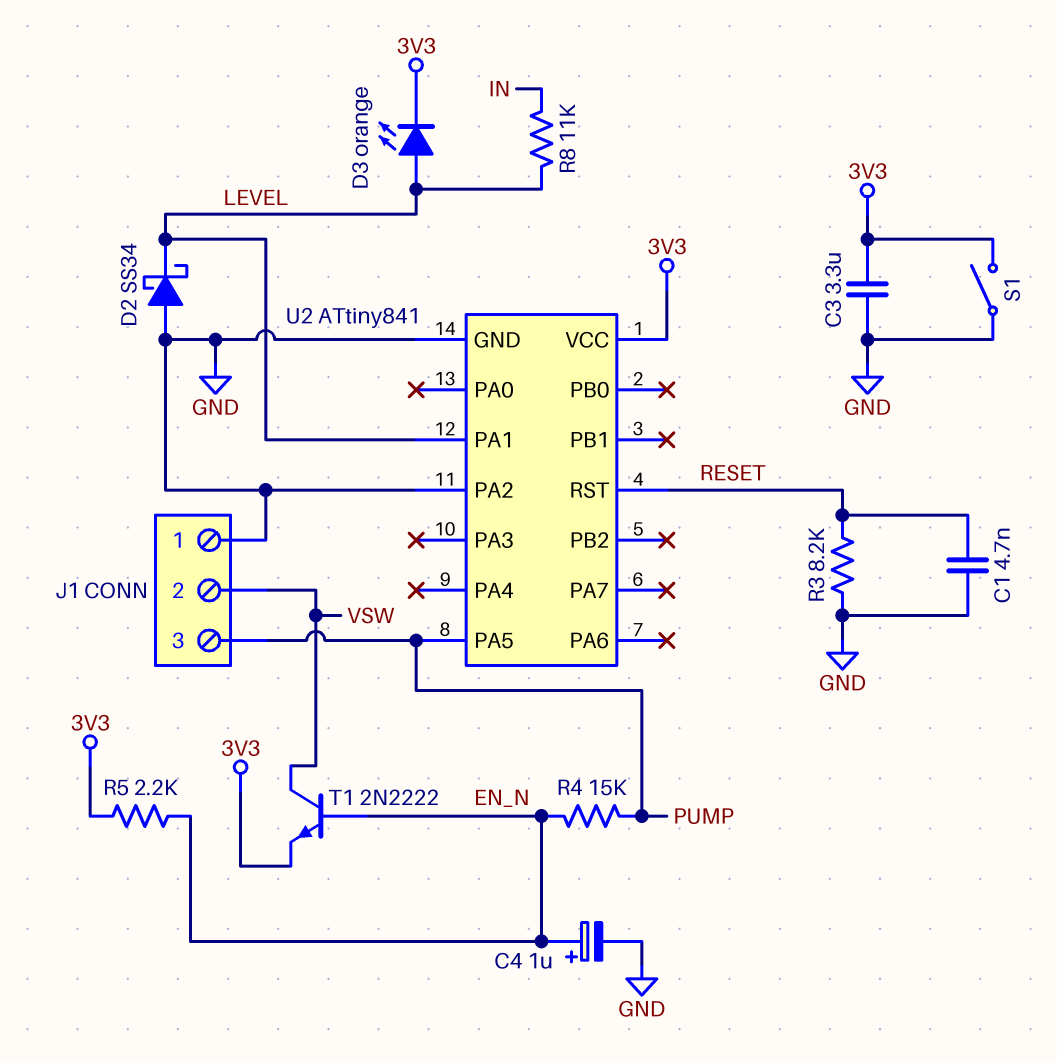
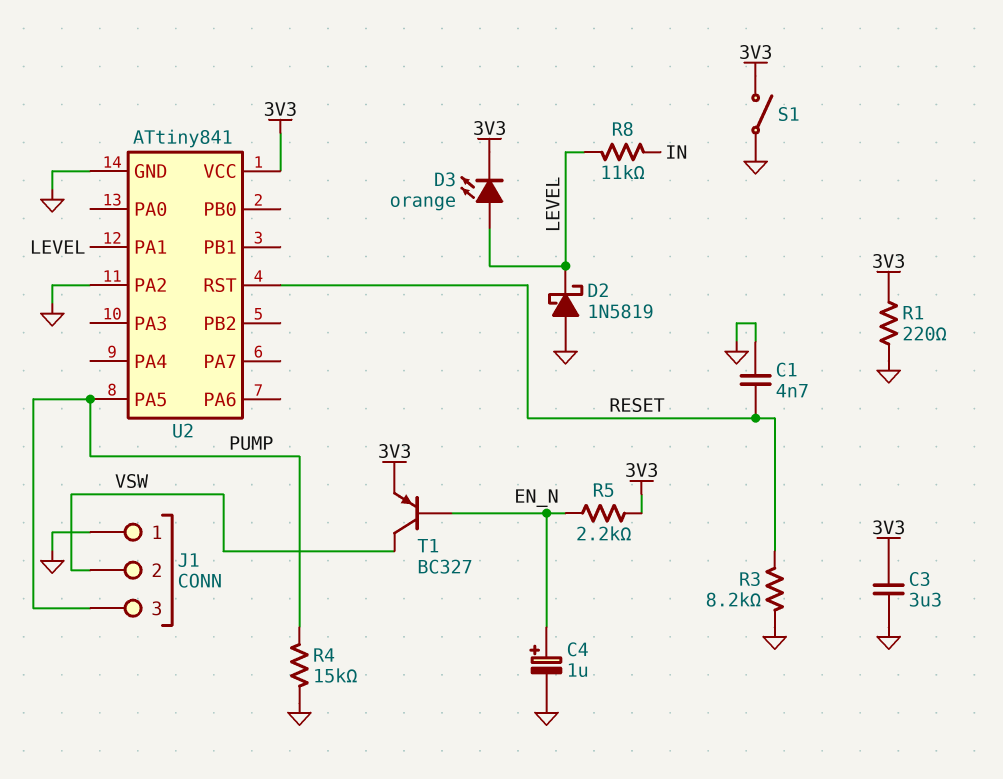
D2: schottky SS34 (A GND, K LEVEL) -> schottky 1N5819 (A GND, K LEVEL)
R1: none -> 220 (3V3, GND)
R4: 15k (EN_N, PUMP) -> 15k (GND, PUMP)
T1: NPN 2N2222 (B EN_N, C VSW, E 3V3) -> PNP BC327 (B EN_N, C VSW, E 3V3)

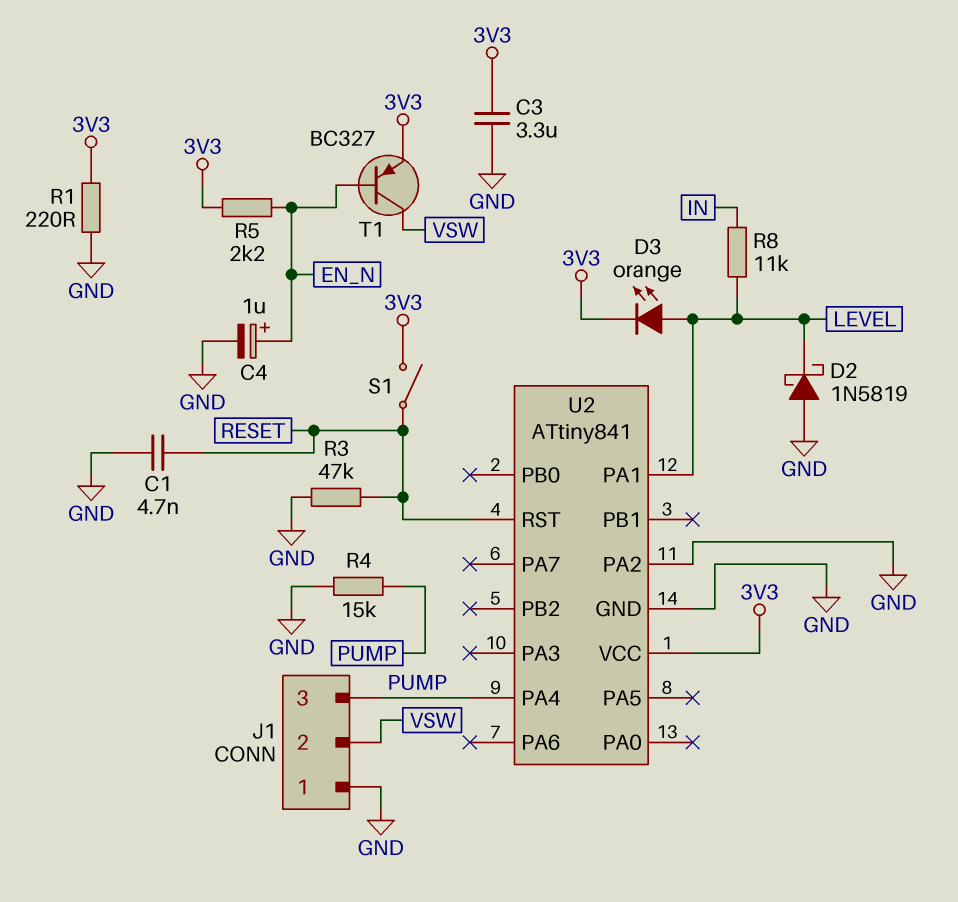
R3: 8.2k (GND, RESET) -> 47k (GND, RESET)
S1: switch (3V3, GND) -> switch (3V3, RESET)
U2 pin PA4: none -> PUMP
U2 pin PA5: PUMP -> none

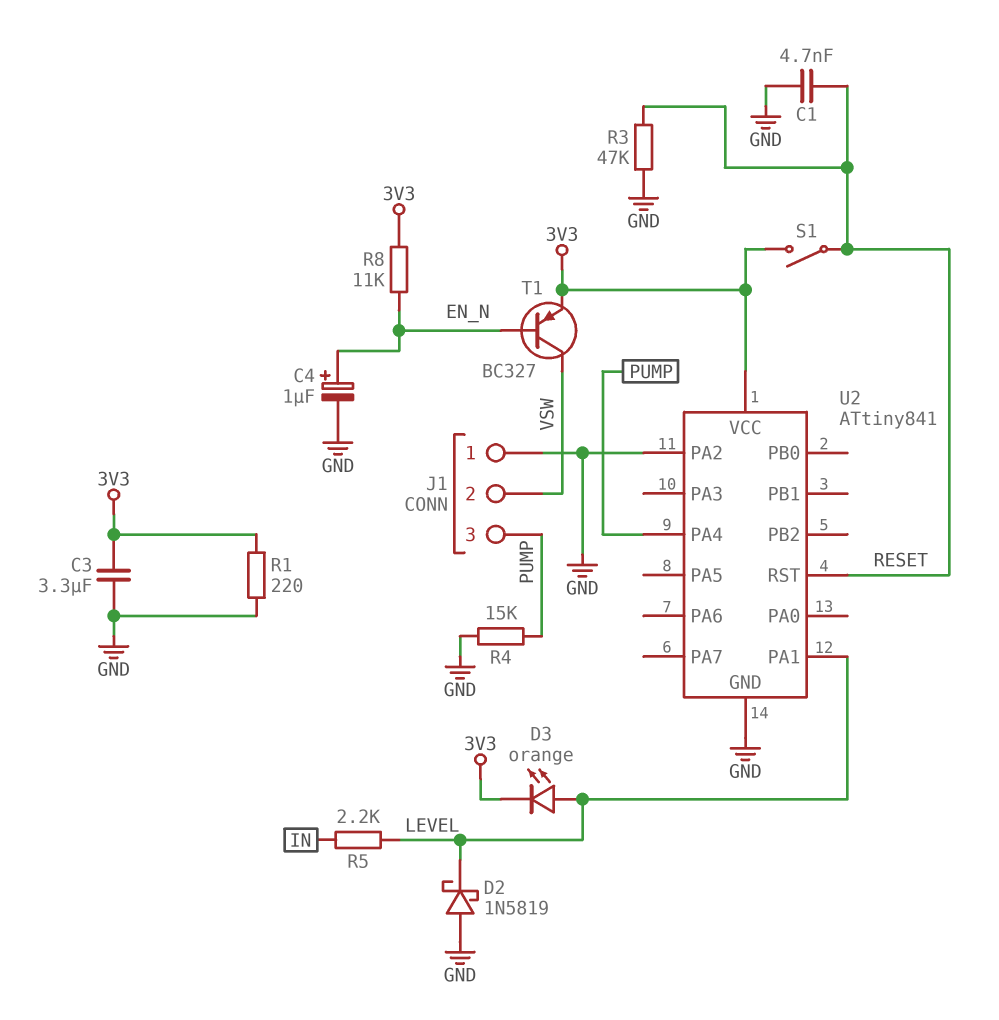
R5: 2.2k (3V3, EN_N) -> 2.2k (IN, LEVEL)
R8: 11k (IN, LEVEL) -> 11k (3V3, EN_N)

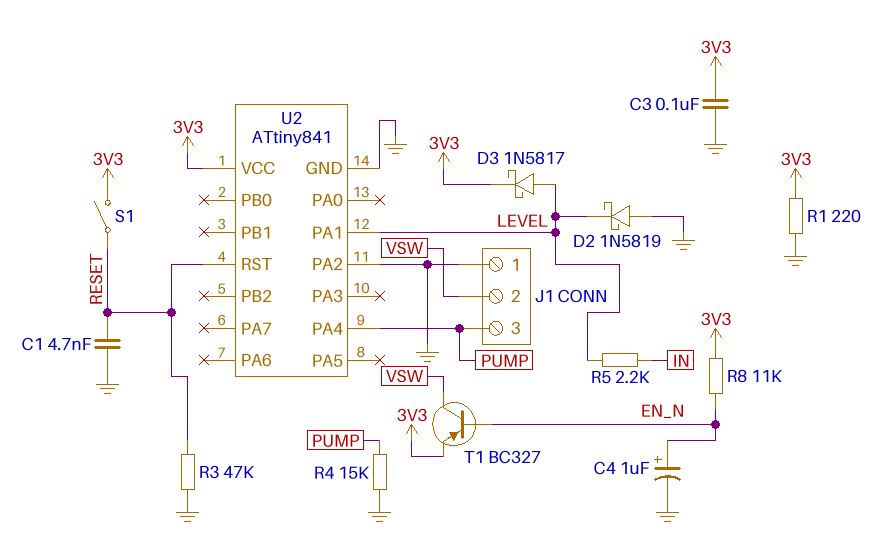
C3: 3.3uF (3V3, GND) -> 100nF (3V3, GND)
D3: LED orange (A LEVEL, K 3V3) -> schottky 1N5817 (A LEVEL, K 3V3)

